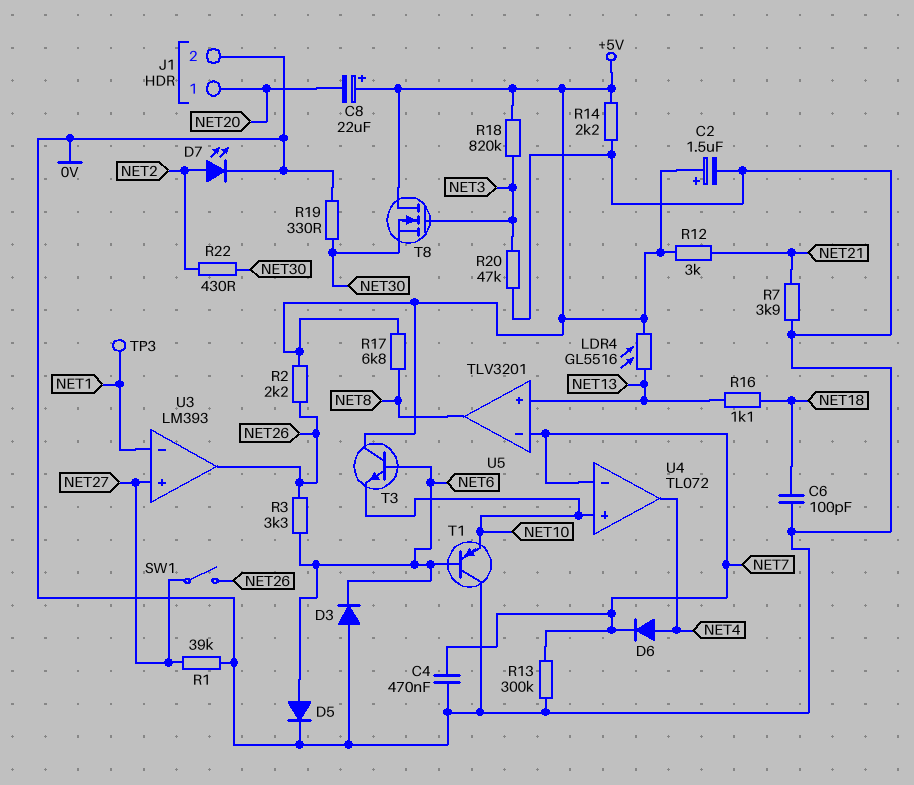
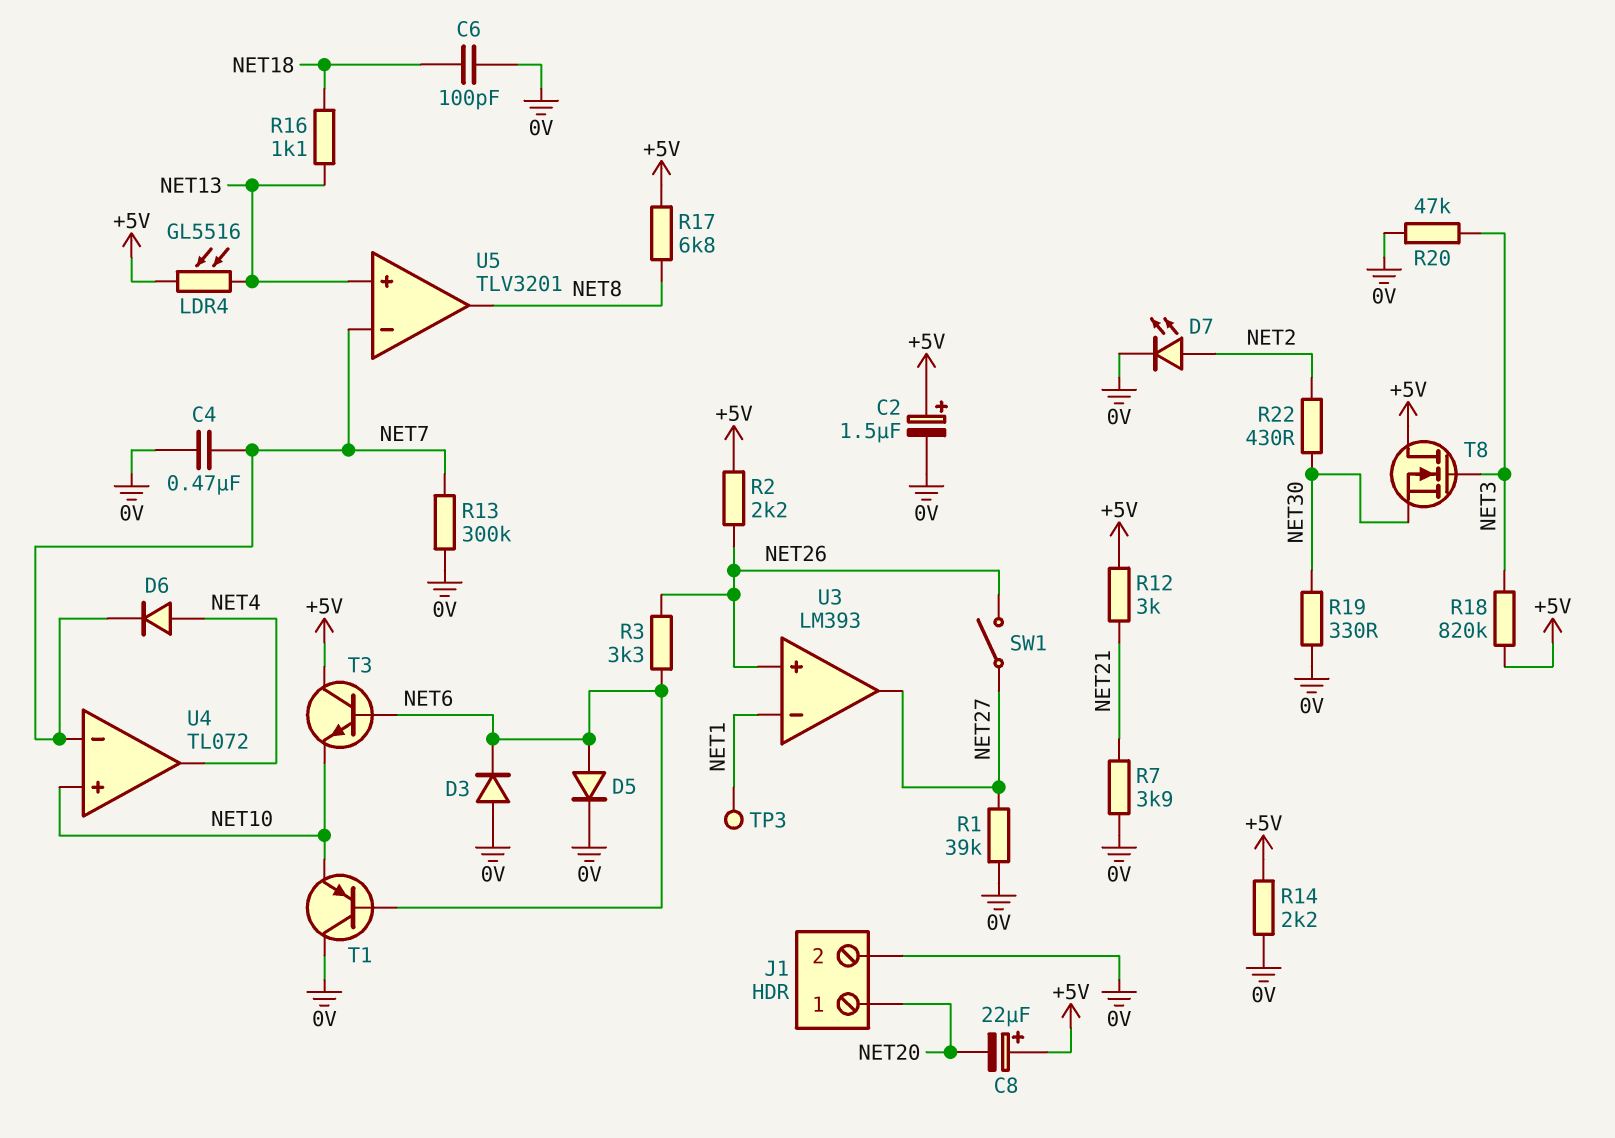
U3 pin in+: NET27 -> NET26
U3 pin out: NET26 -> NET27

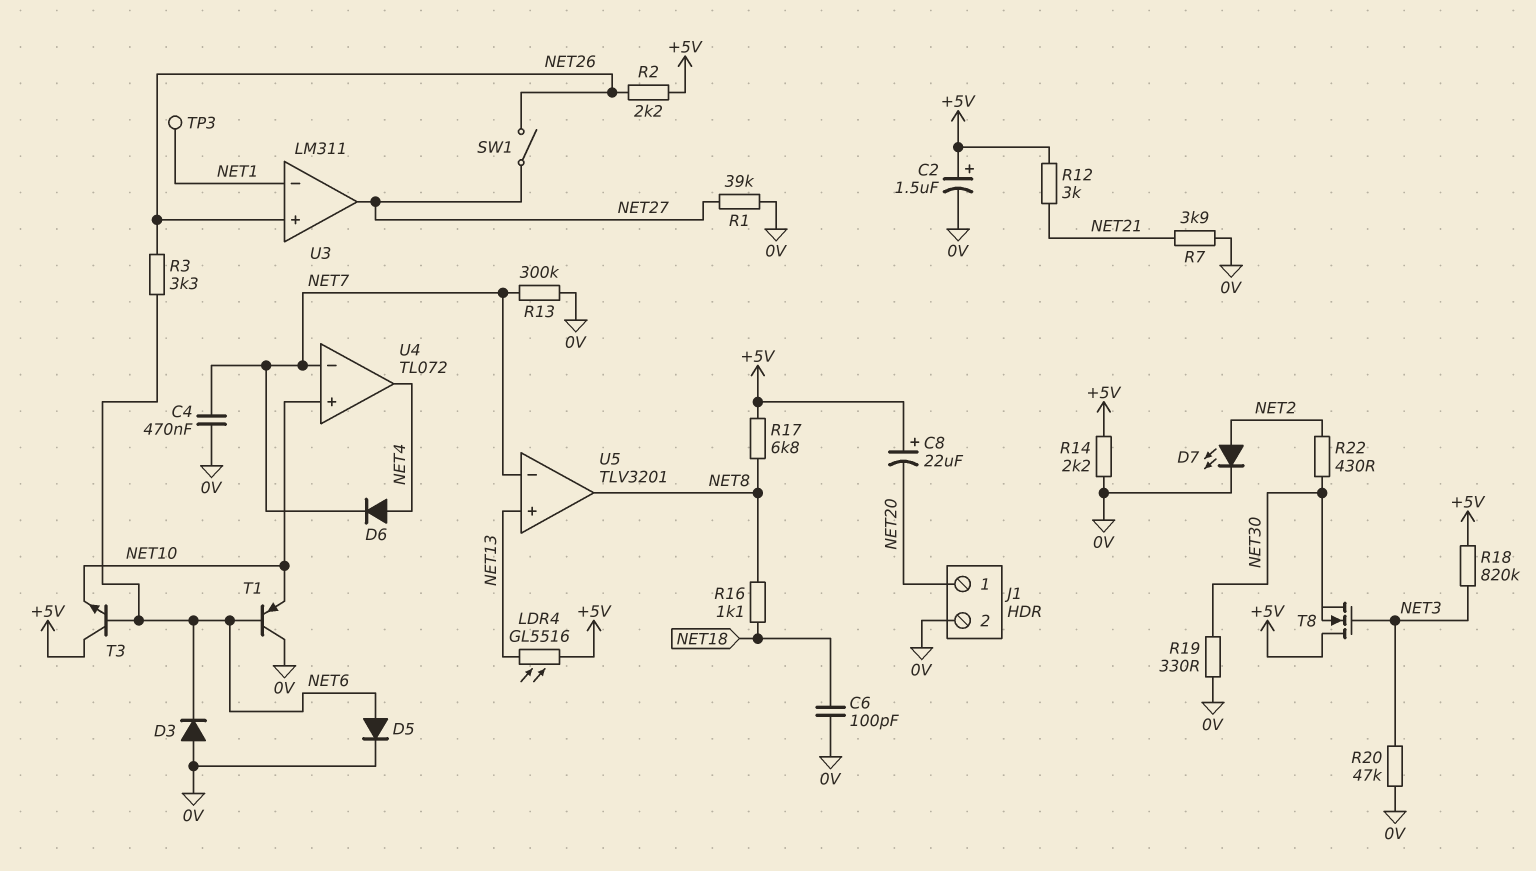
R16: 1.1k (NET13, NET18) -> 1.1k (NET8, NET18)
U3: LM393 -> LM311

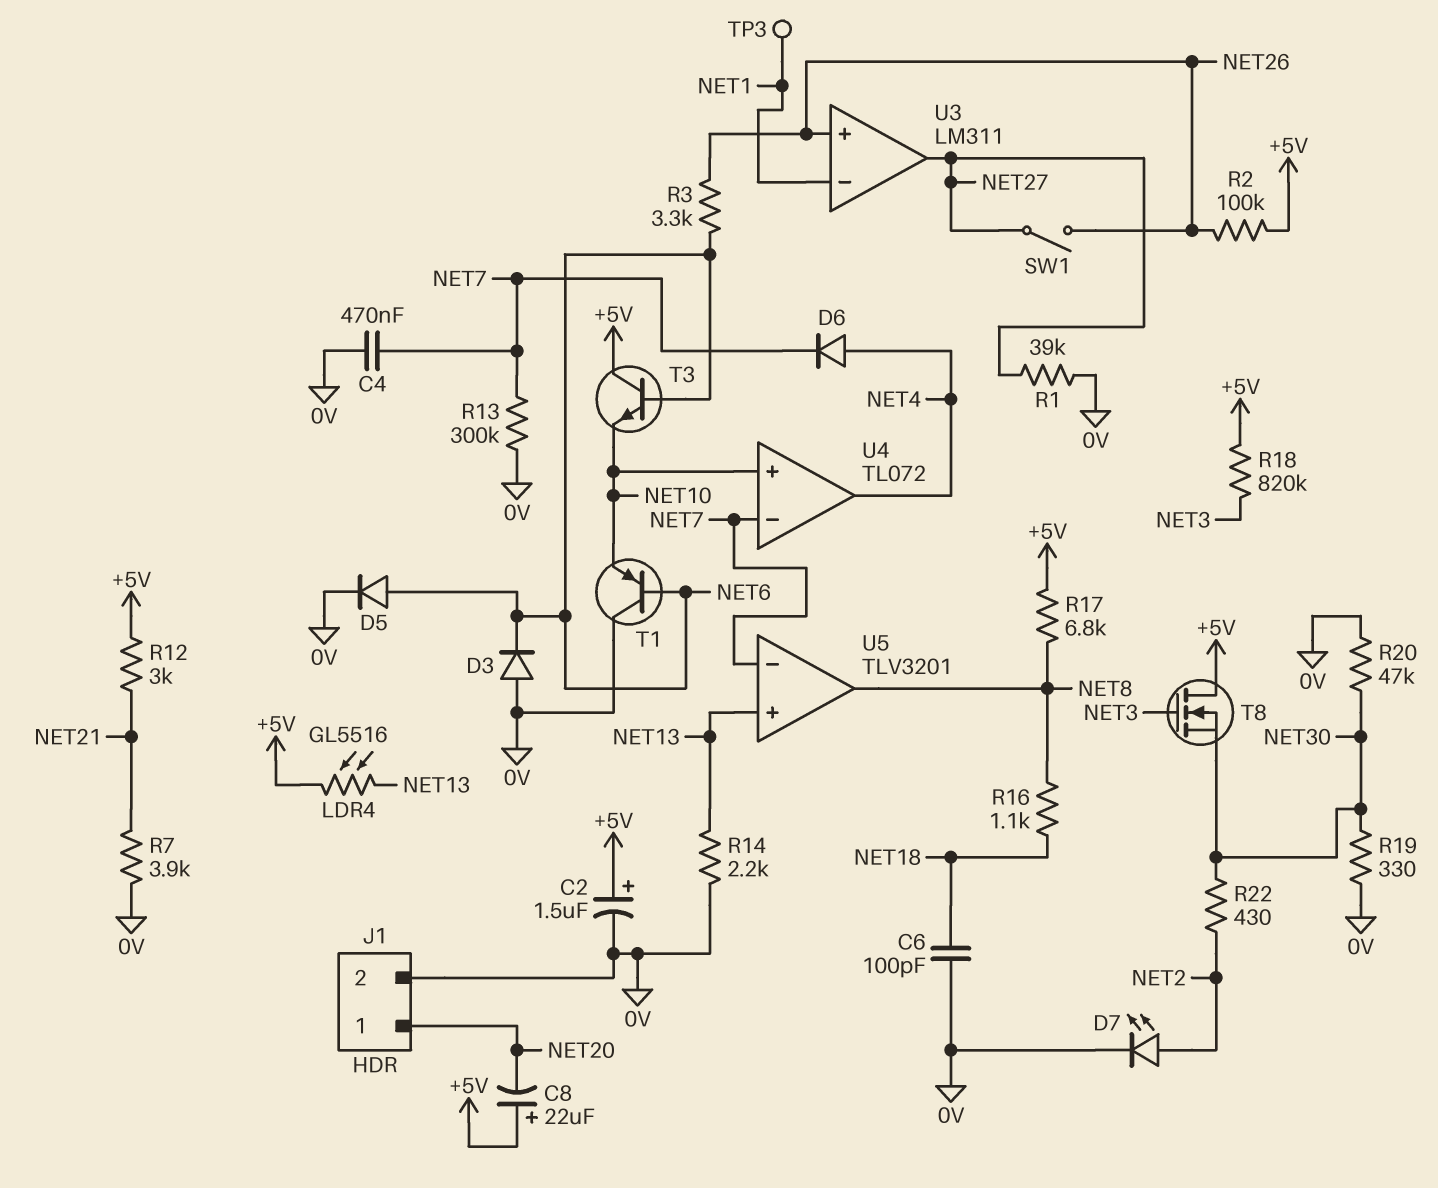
R2: 2.2k (+5V, NET26) -> 100k (+5V, NET26)
R14: 2.2k (+5V, 0V) -> 2.2k (0V, NET13)
R20: 47k (0V, NET3) -> 47k (0V, NET30)

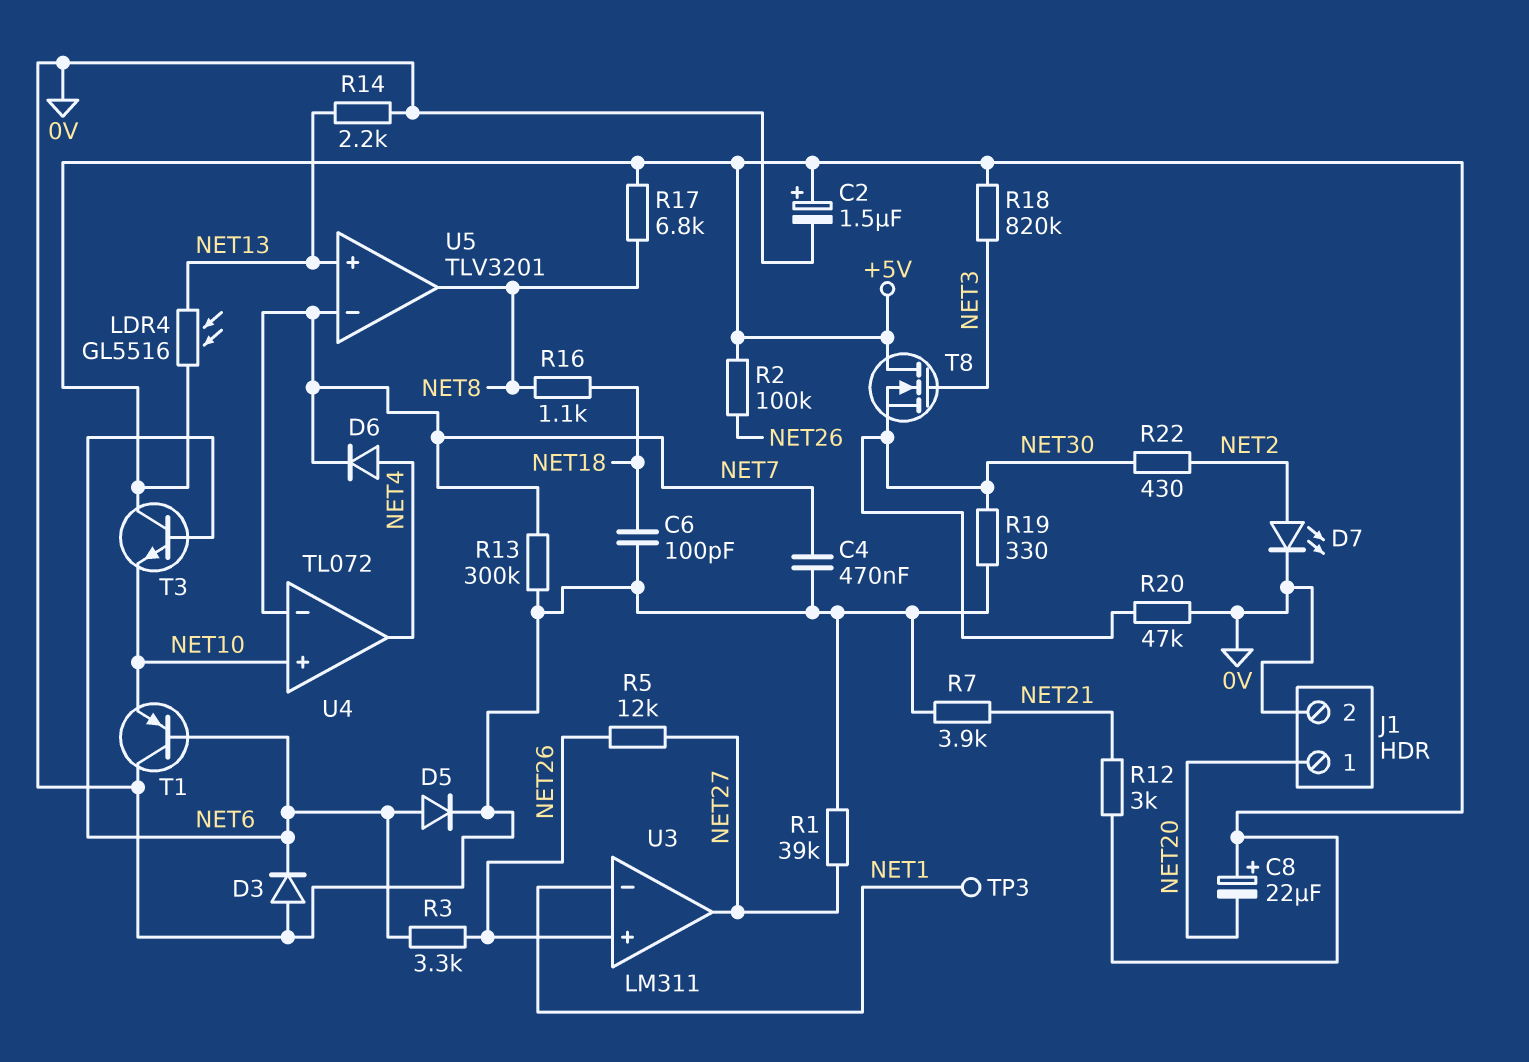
R5: none -> 12k (NET26, NET27)
SW1: switch (NET26, NET27) -> none

